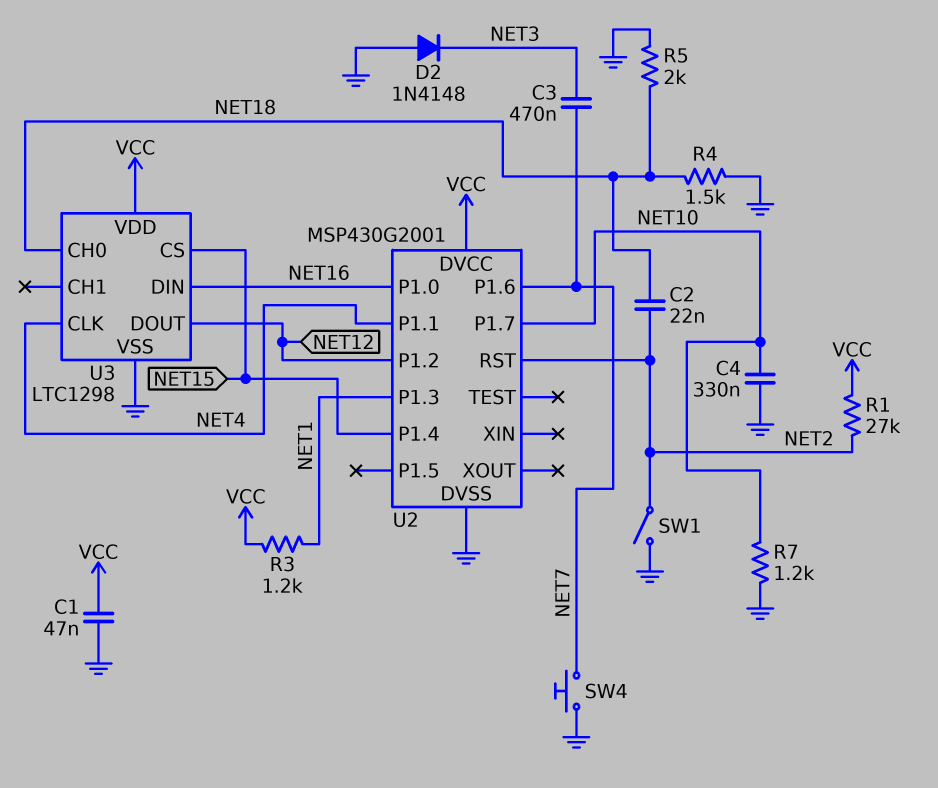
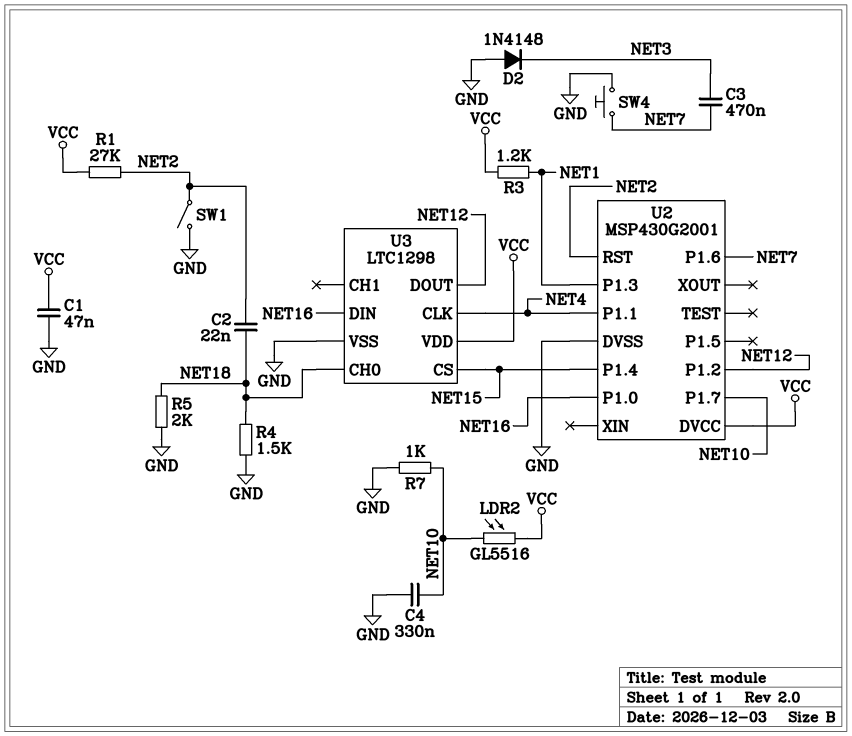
LDR2: none -> GL5516 (NET10, VCC)
R7: 1.2k (GND, NET10) -> 1k (GND, NET10)

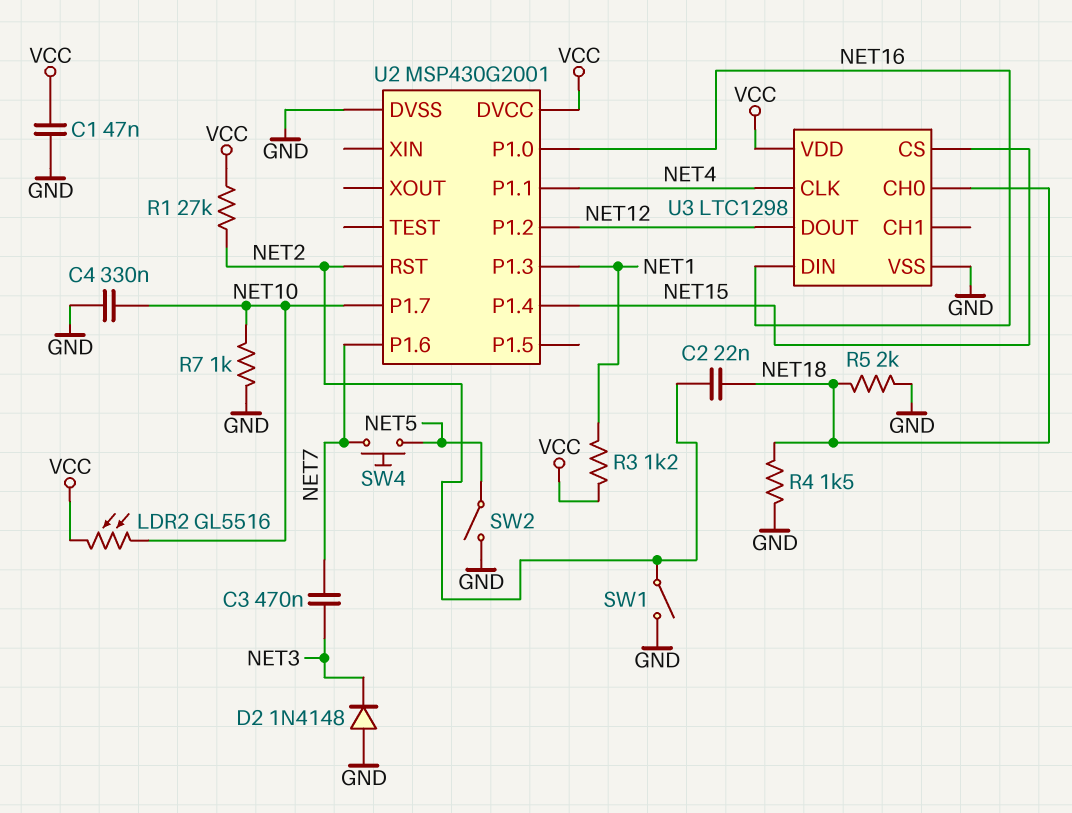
SW2: none -> switch (GND, NET5)
SW4: button (GND, NET7) -> button (NET5, NET7)

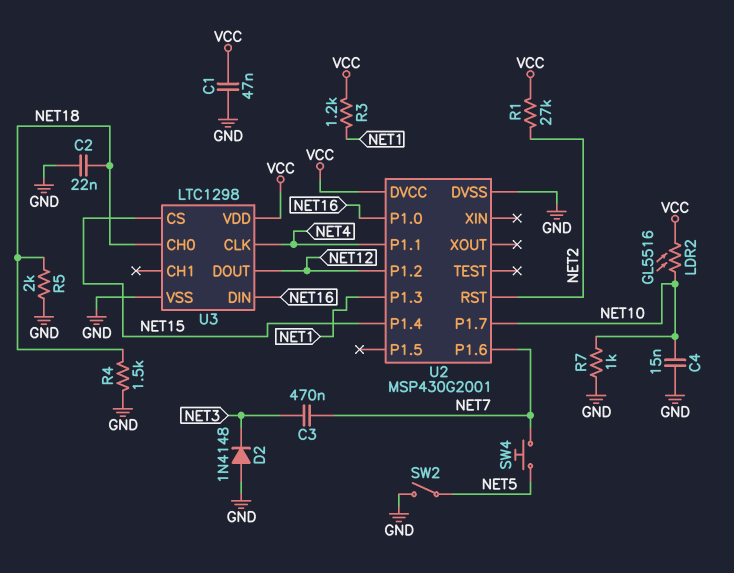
C2: 22nF (NET2, NET18) -> 22nF (GND, NET18)
C4: 330nF (GND, NET10) -> 15nF (GND, NET10)
SW1: switch (GND, NET2) -> none

